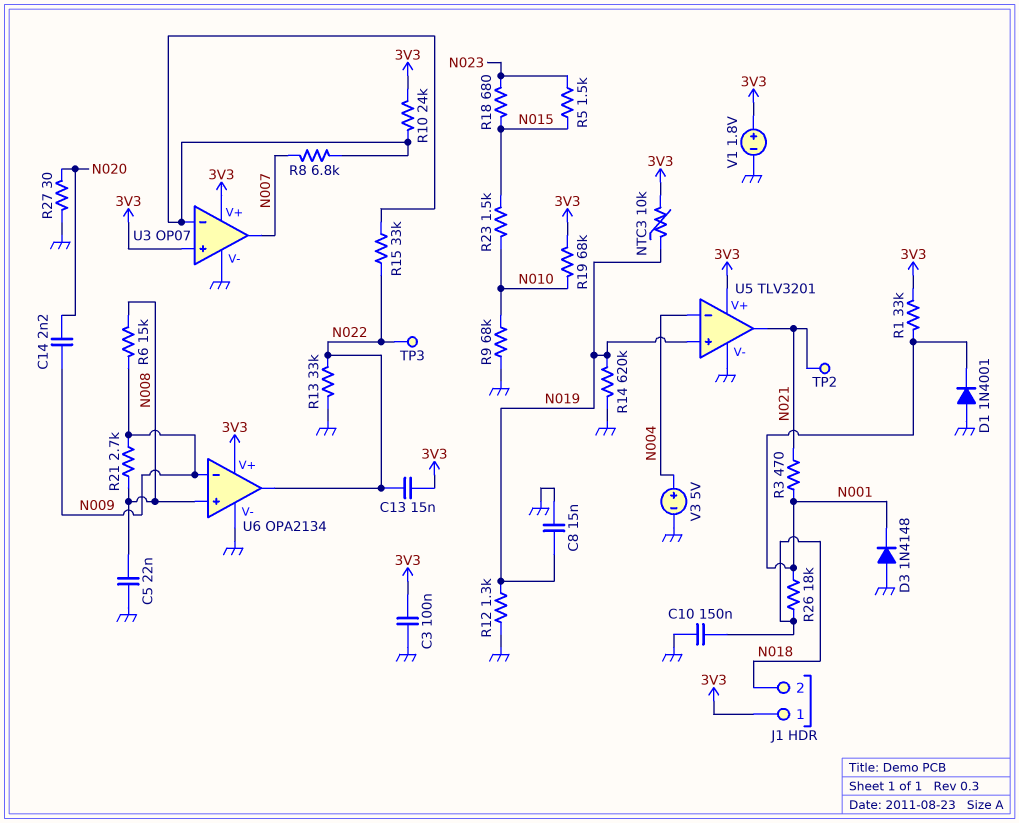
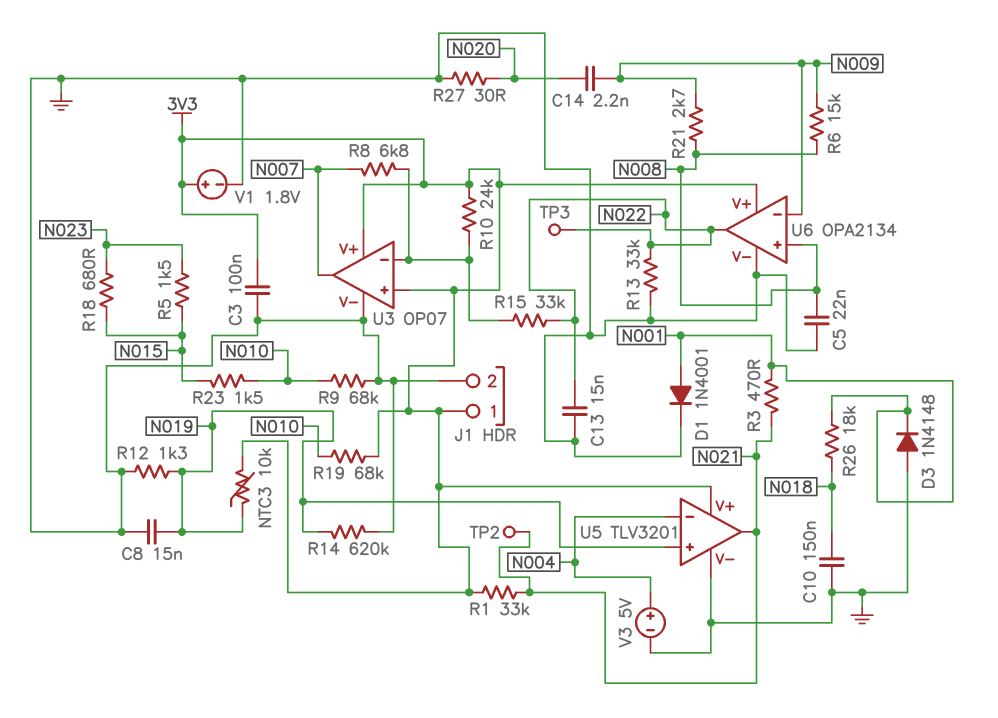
C13: 15nF (3V3, N022) -> 15nF (GND, N022)
D1: diode 1N4001 (A GND, K N001) -> diode 1N4001 (A N001, K GND)
J1 pin 2: N018 -> GND
R1: 33k (3V3, N001) -> 33k (3V3, N021)

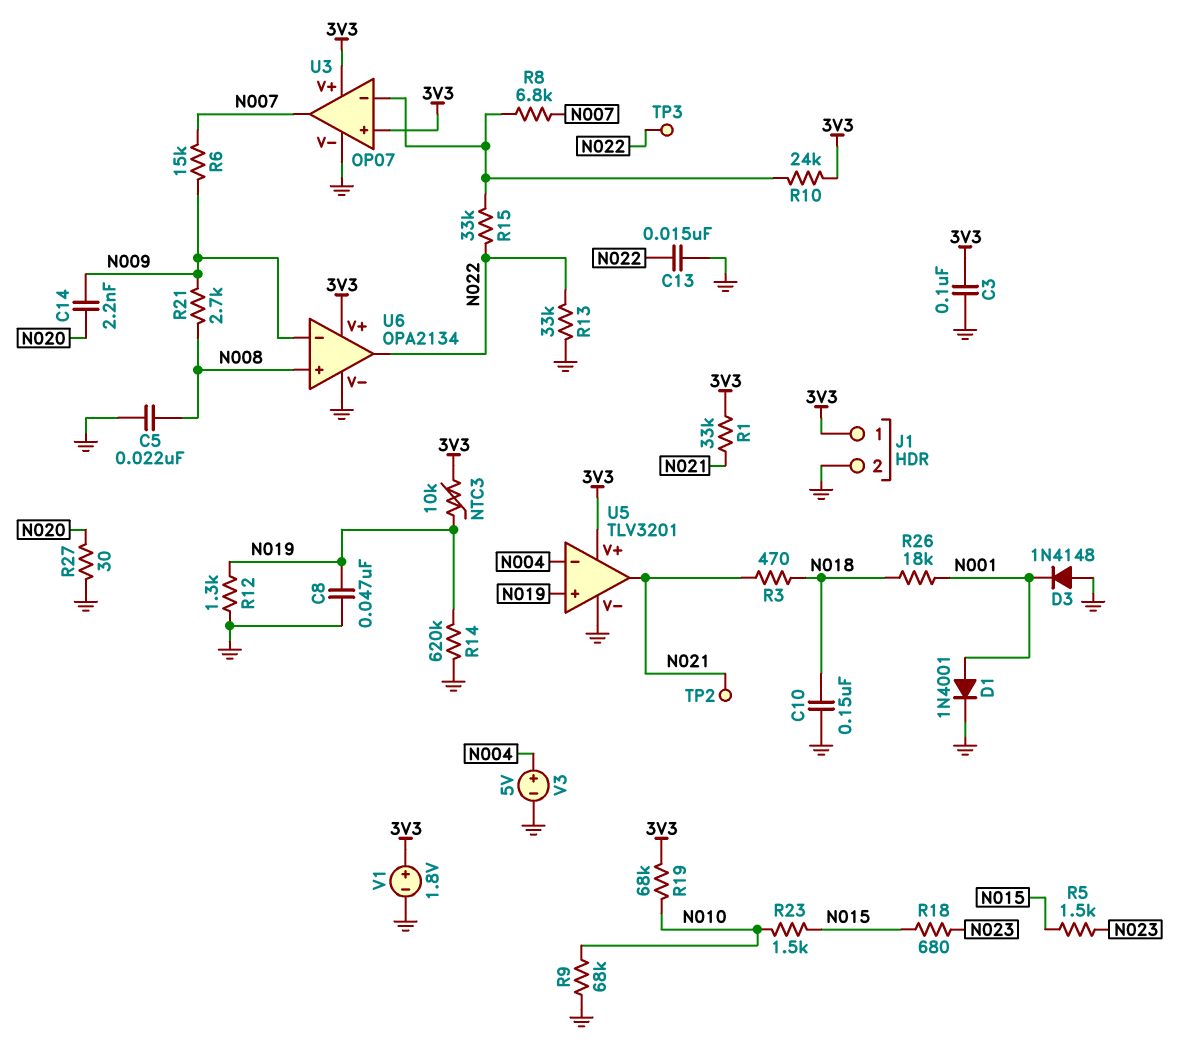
C8: 15nF (GND, N019) -> 47nF (GND, N019)
R3: 470 (N001, N021) -> 470 (N018, N021)
R6: 15k (N008, N009) -> 15k (N007, N009)

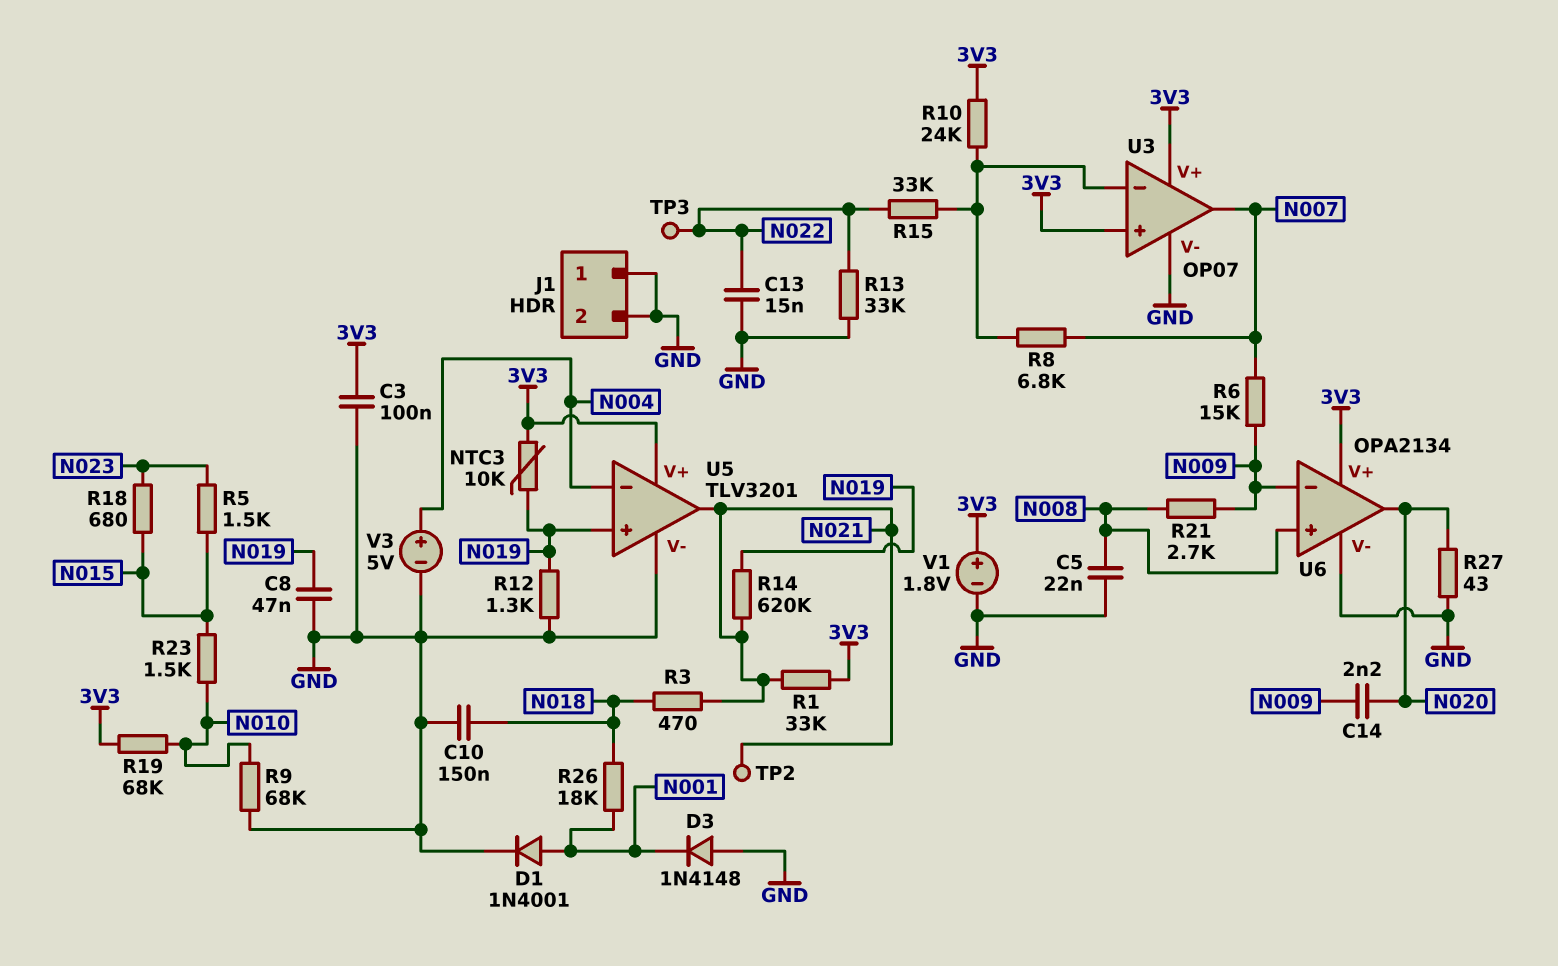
J1 pin 1: 3V3 -> GND
R14: 620k (GND, N019) -> 620k (N019, N021)
R27: 30 (GND, N020) -> 43 (GND, N020)
U6 pin out: N022 -> N020

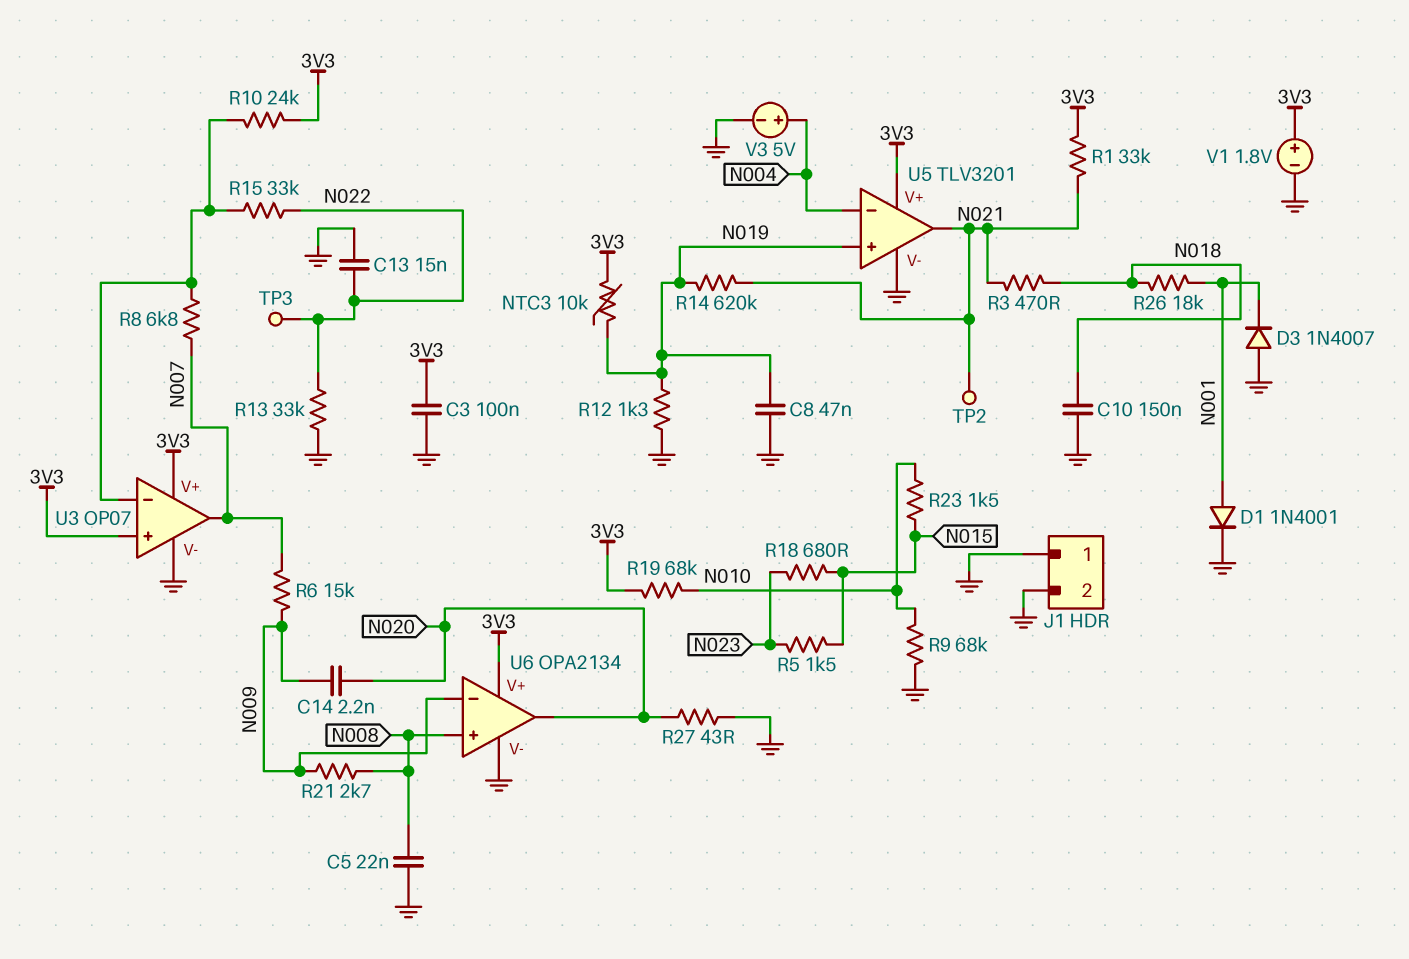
D3: diode 1N4148 (A GND, K N001) -> diode 1N4007 (A GND, K N001)

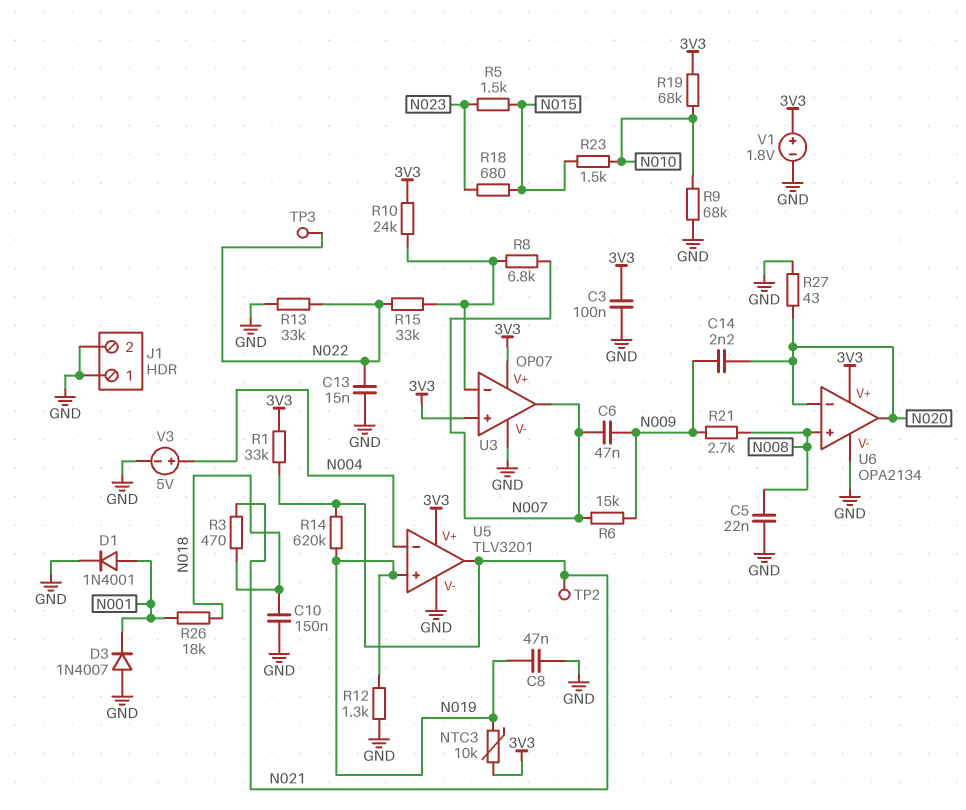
C6: none -> 47nF (N007, N009)
U6 pin in-: N009 -> N020

